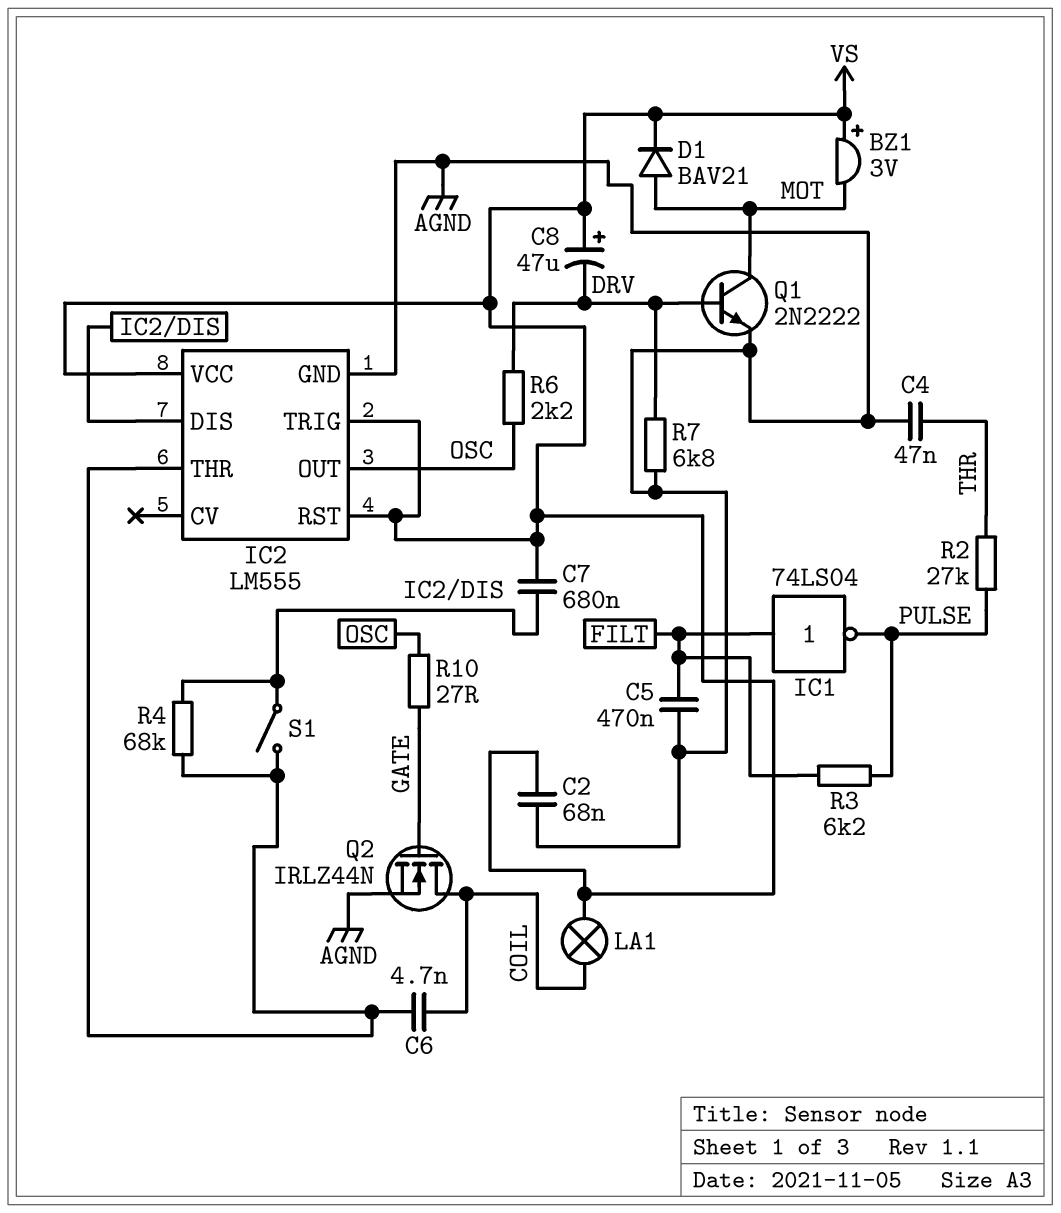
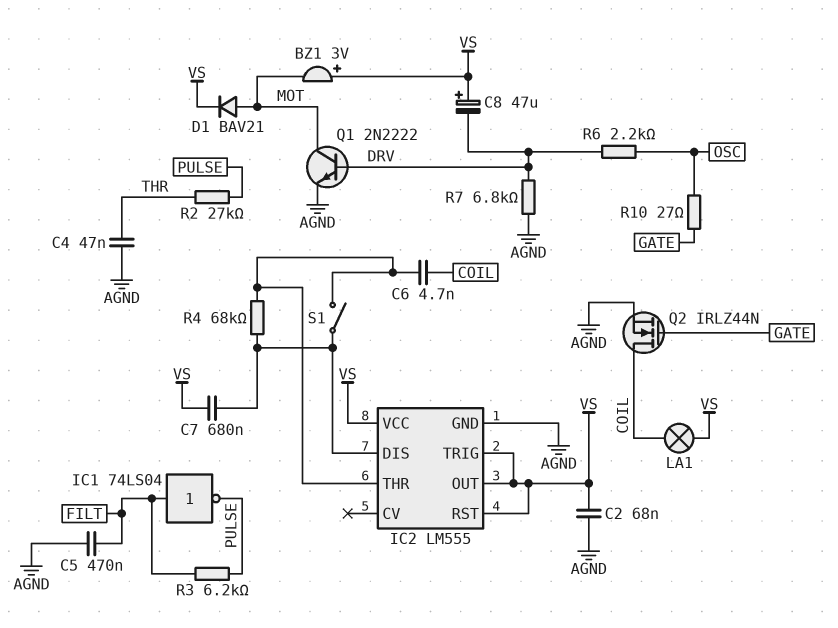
IC2 pin OUT: OSC -> VS

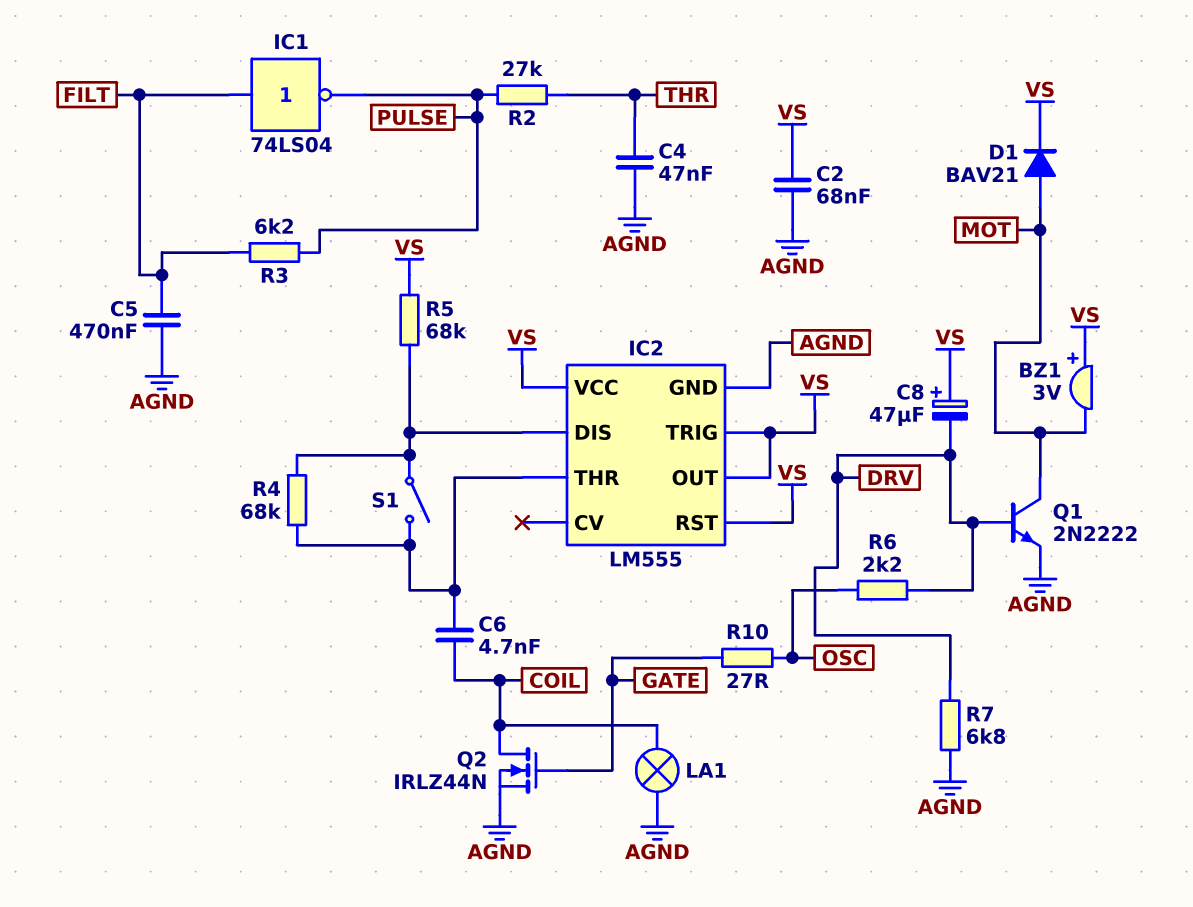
C7: 680nF (IC2/DIS, VS) -> none
LA1: lamp (COIL, VS) -> lamp (AGND, COIL)
R5: none -> 68k (IC2/DIS, VS)

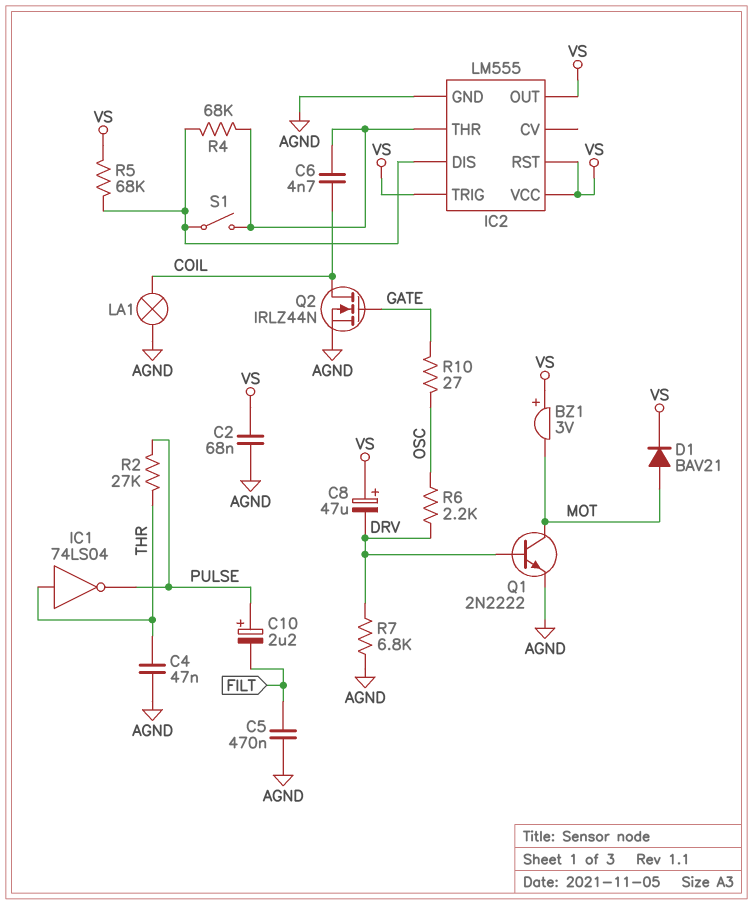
C10: none -> 2.2uF (plus PULSE, minus FILT)
IC1: NOT 74LS04 (in FILT, out PULSE) -> NOT 74LS04 (in THR, out PULSE)
R3: 6.2k (FILT, PULSE) -> none

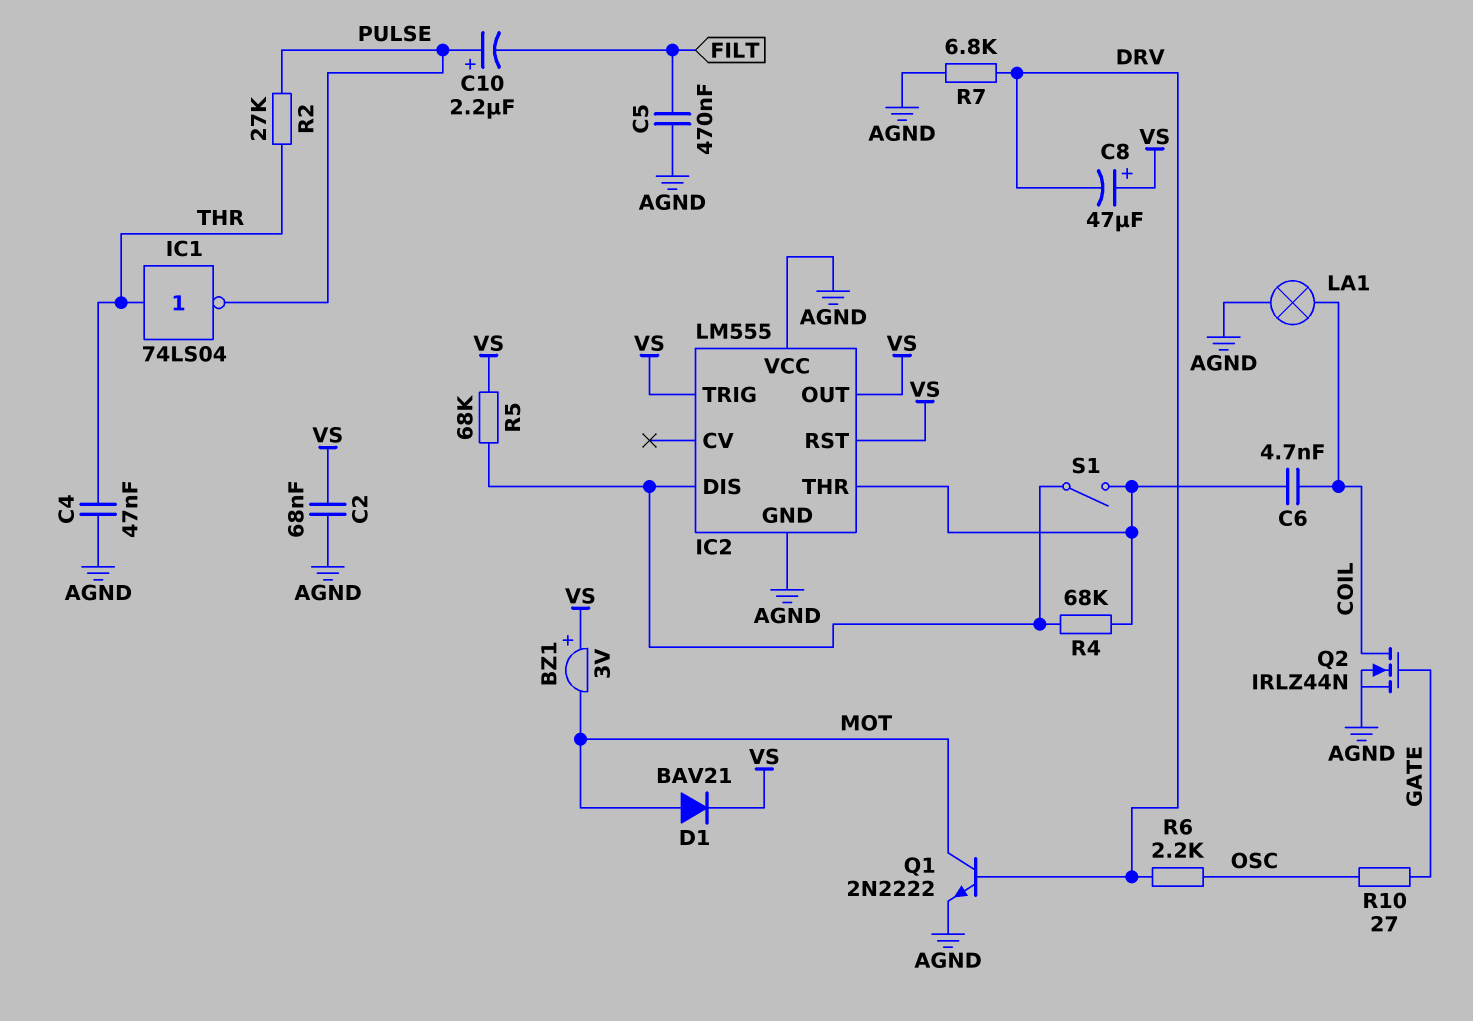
IC2 pin VCC: VS -> AGND

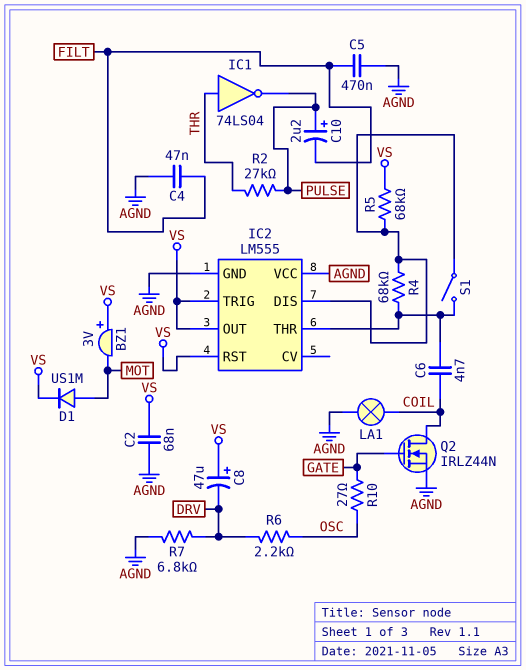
C4: 47nF (AGND, THR) -> 47nF (AGND, FILT)
D1: diode BAV21 (A MOT, K VS) -> diode US1M (A MOT, K VS)
Q1: NPN 2N2222 (B DRV, C MOT, E AGND) -> none

